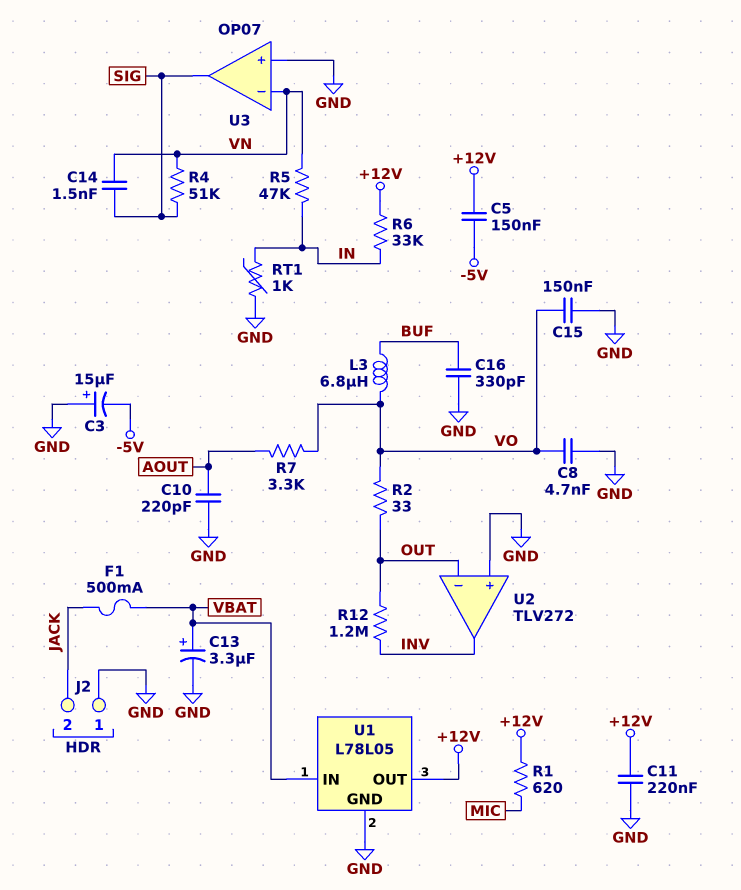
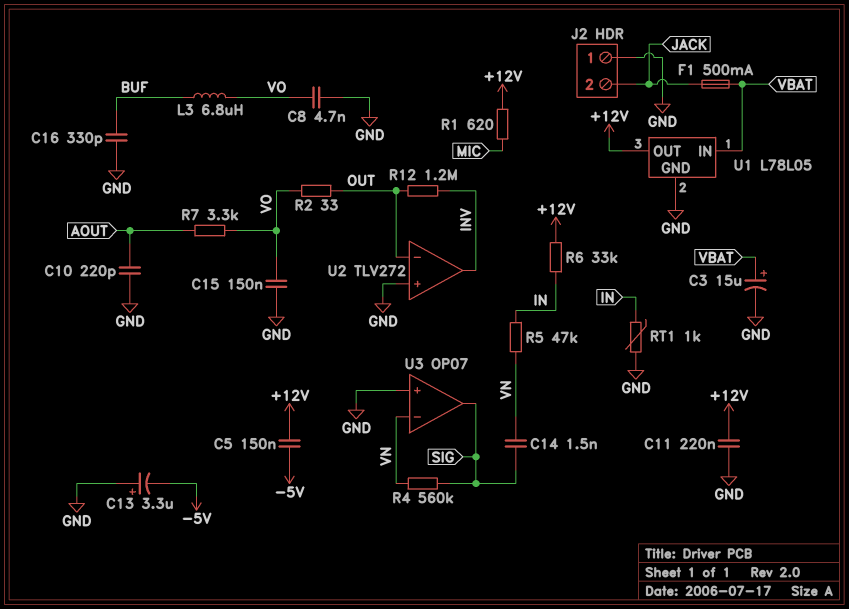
C3: 15uF (plus GND, minus -5V) -> 15uF (plus VBAT, minus GND)
C13: 3.3uF (plus VBAT, minus GND) -> 3.3uF (plus GND, minus -5V)
R4: 51k (SIG, VN) -> 560k (SIG, VN)

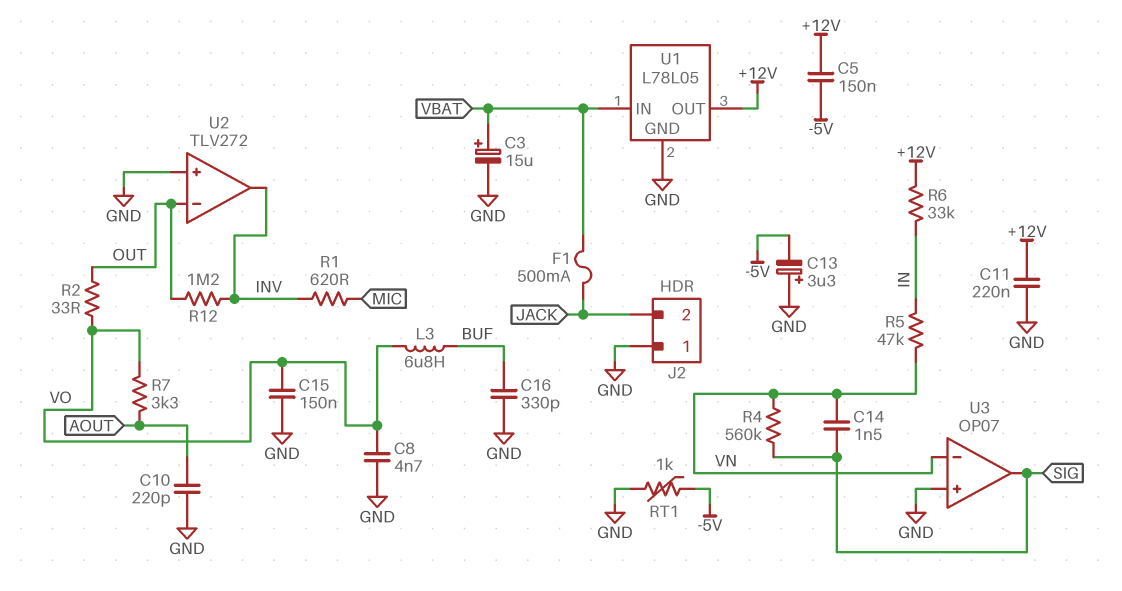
R1: 620 (+12V, MIC) -> 620 (INV, MIC)
RT1: 1k (GND, IN) -> 1k (-5V, GND)

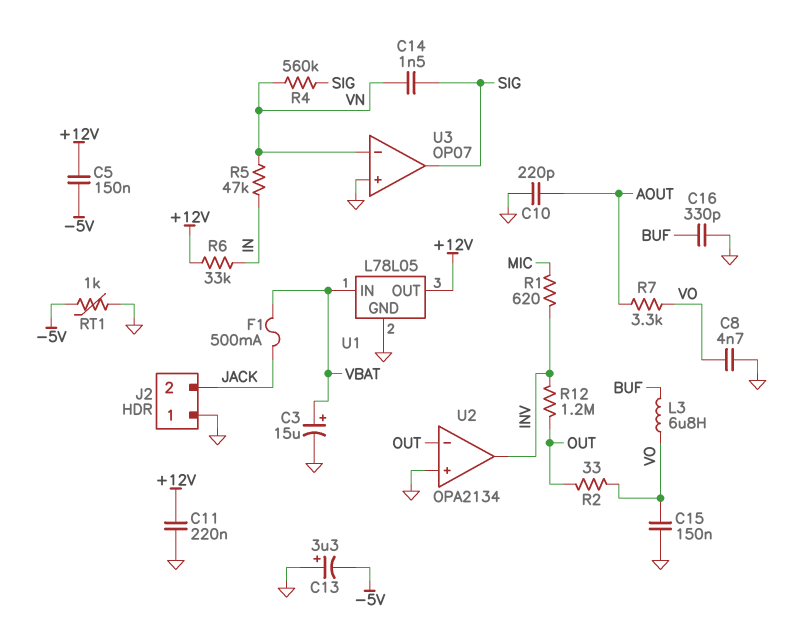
U2: TLV272 -> OPA2134

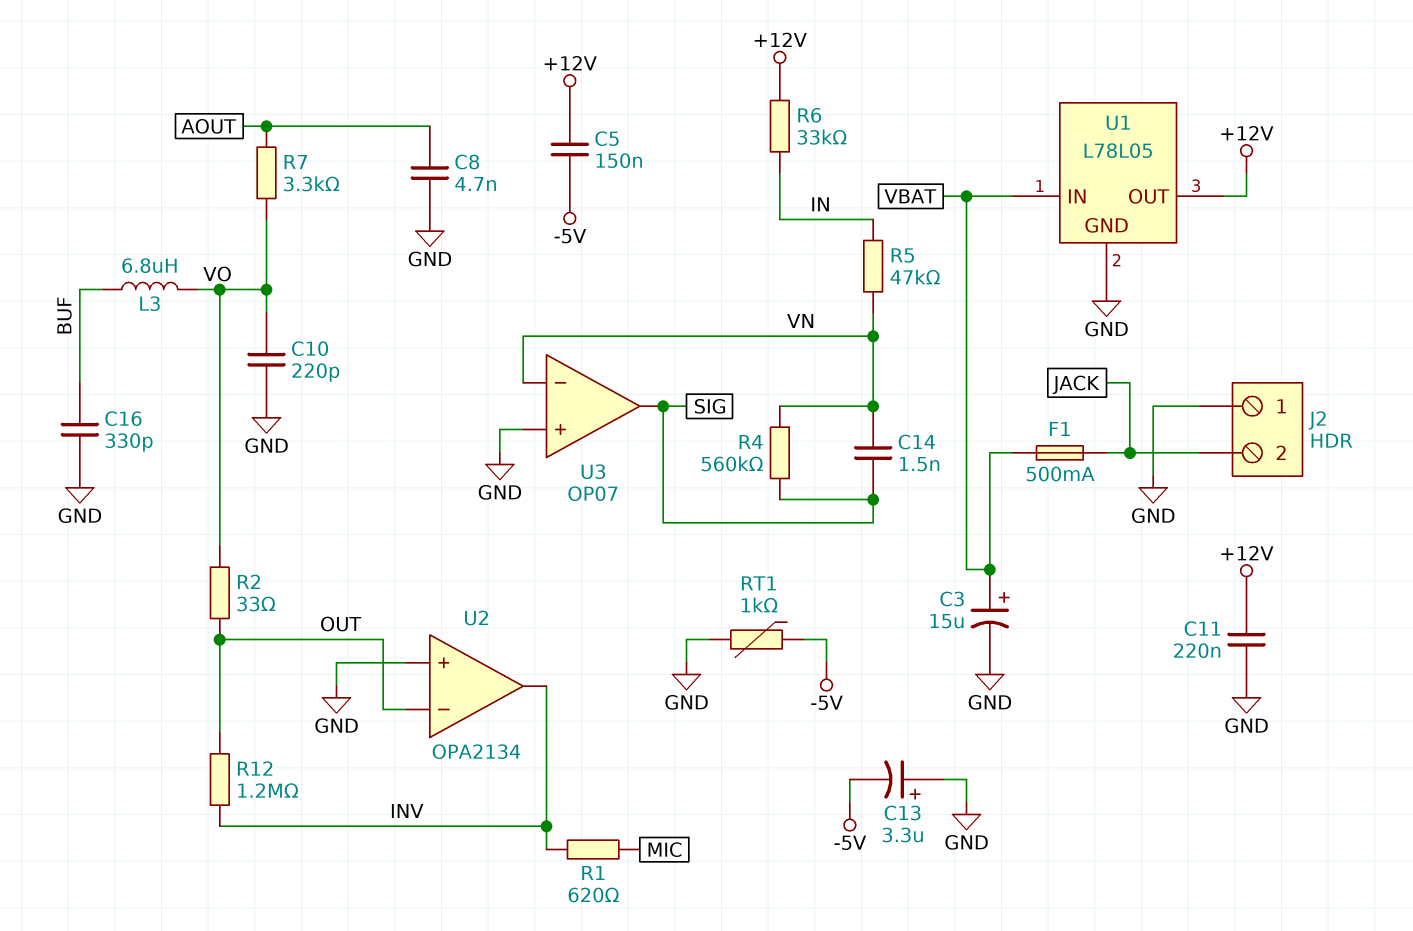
C8: 4.7nF (GND, VO) -> 4.7nF (AOUT, GND)
C10: 220pF (AOUT, GND) -> 220pF (GND, VO)
C15: 150nF (GND, VO) -> none

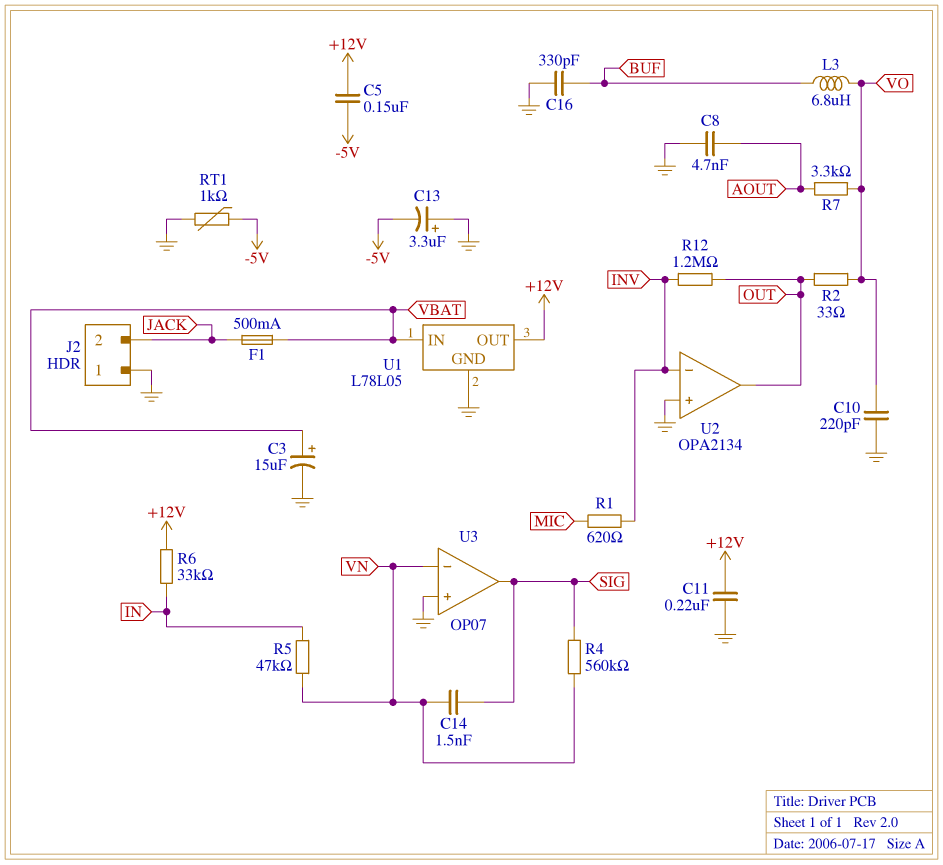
U2 pin in-: OUT -> INV
U2 pin out: INV -> OUT

